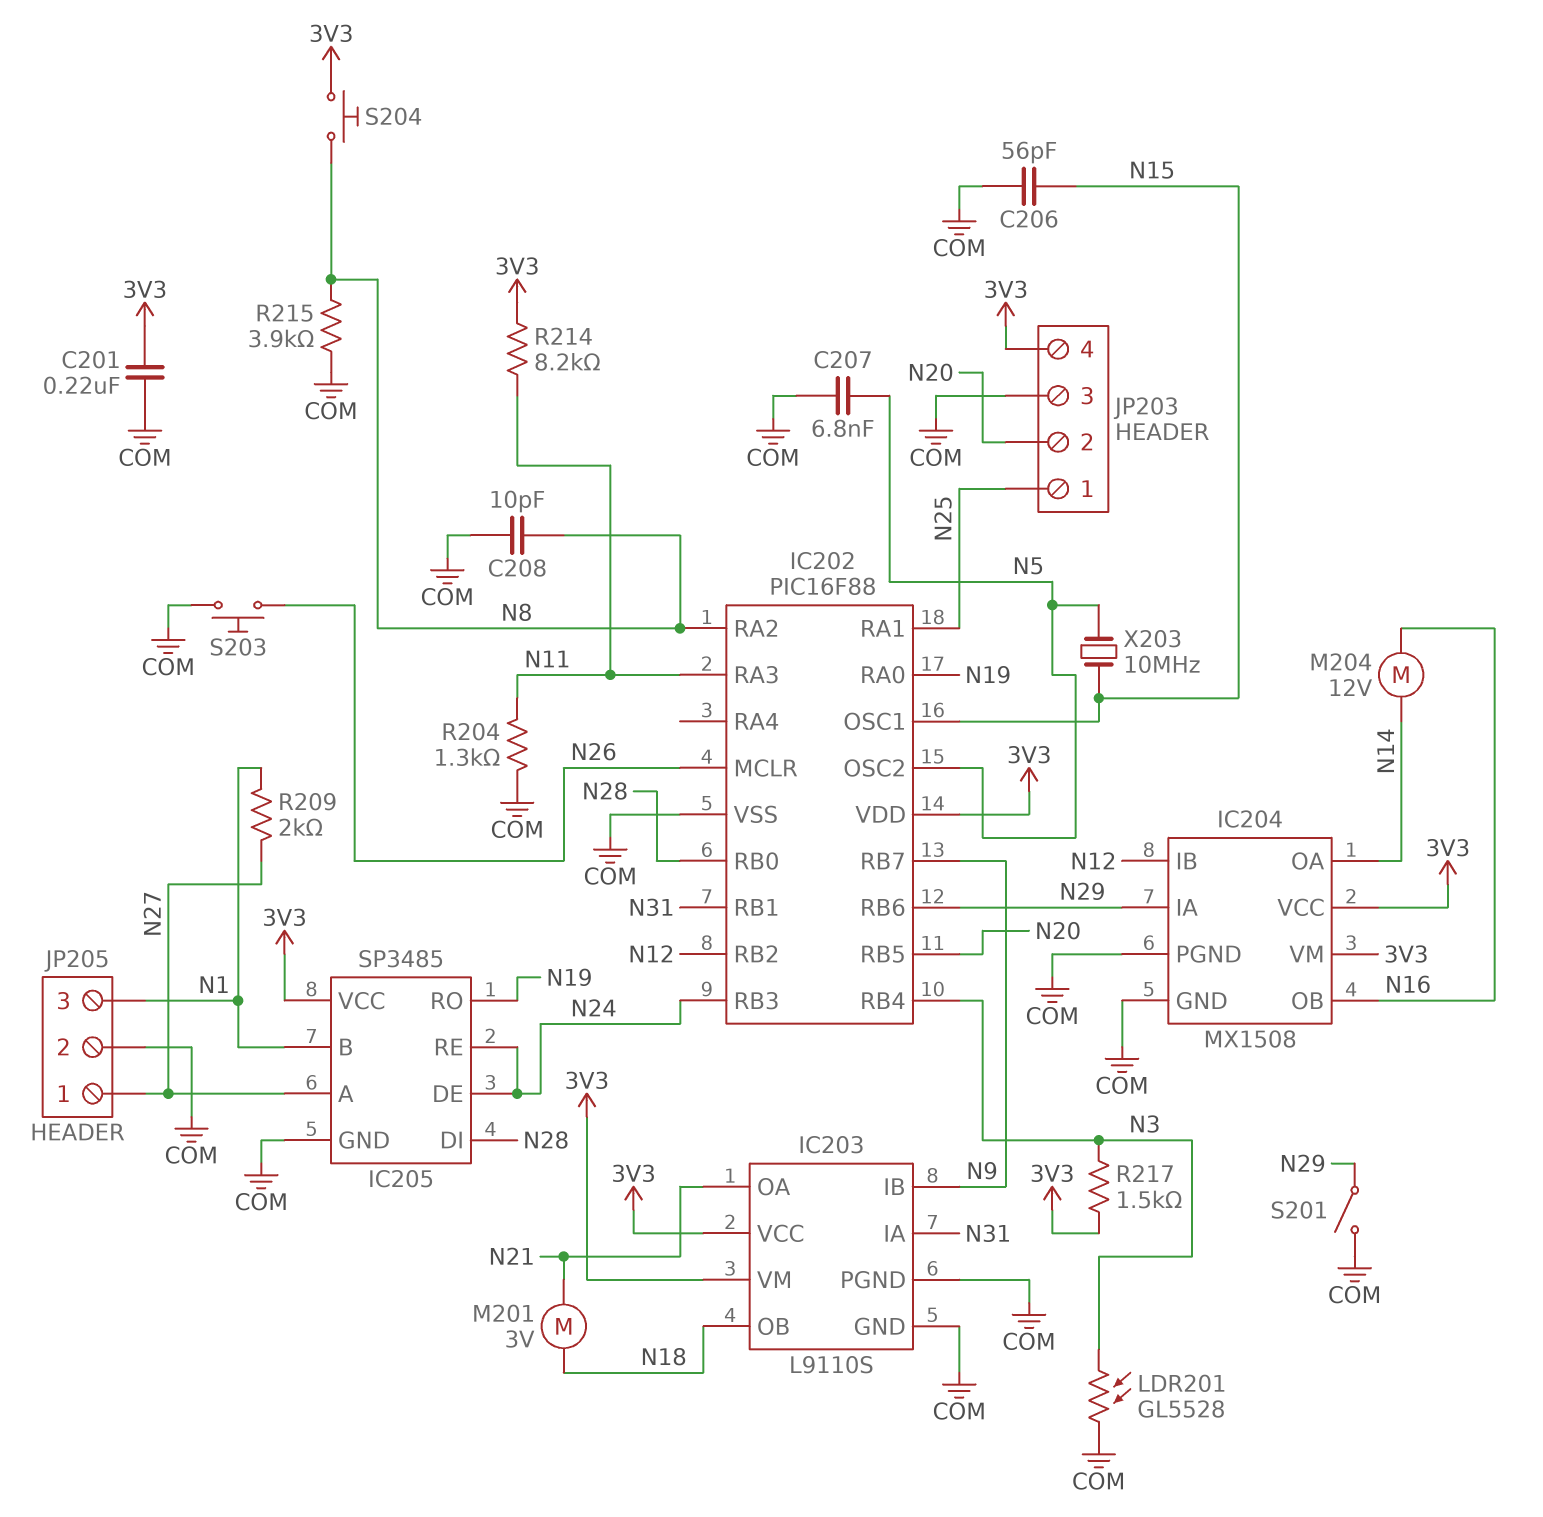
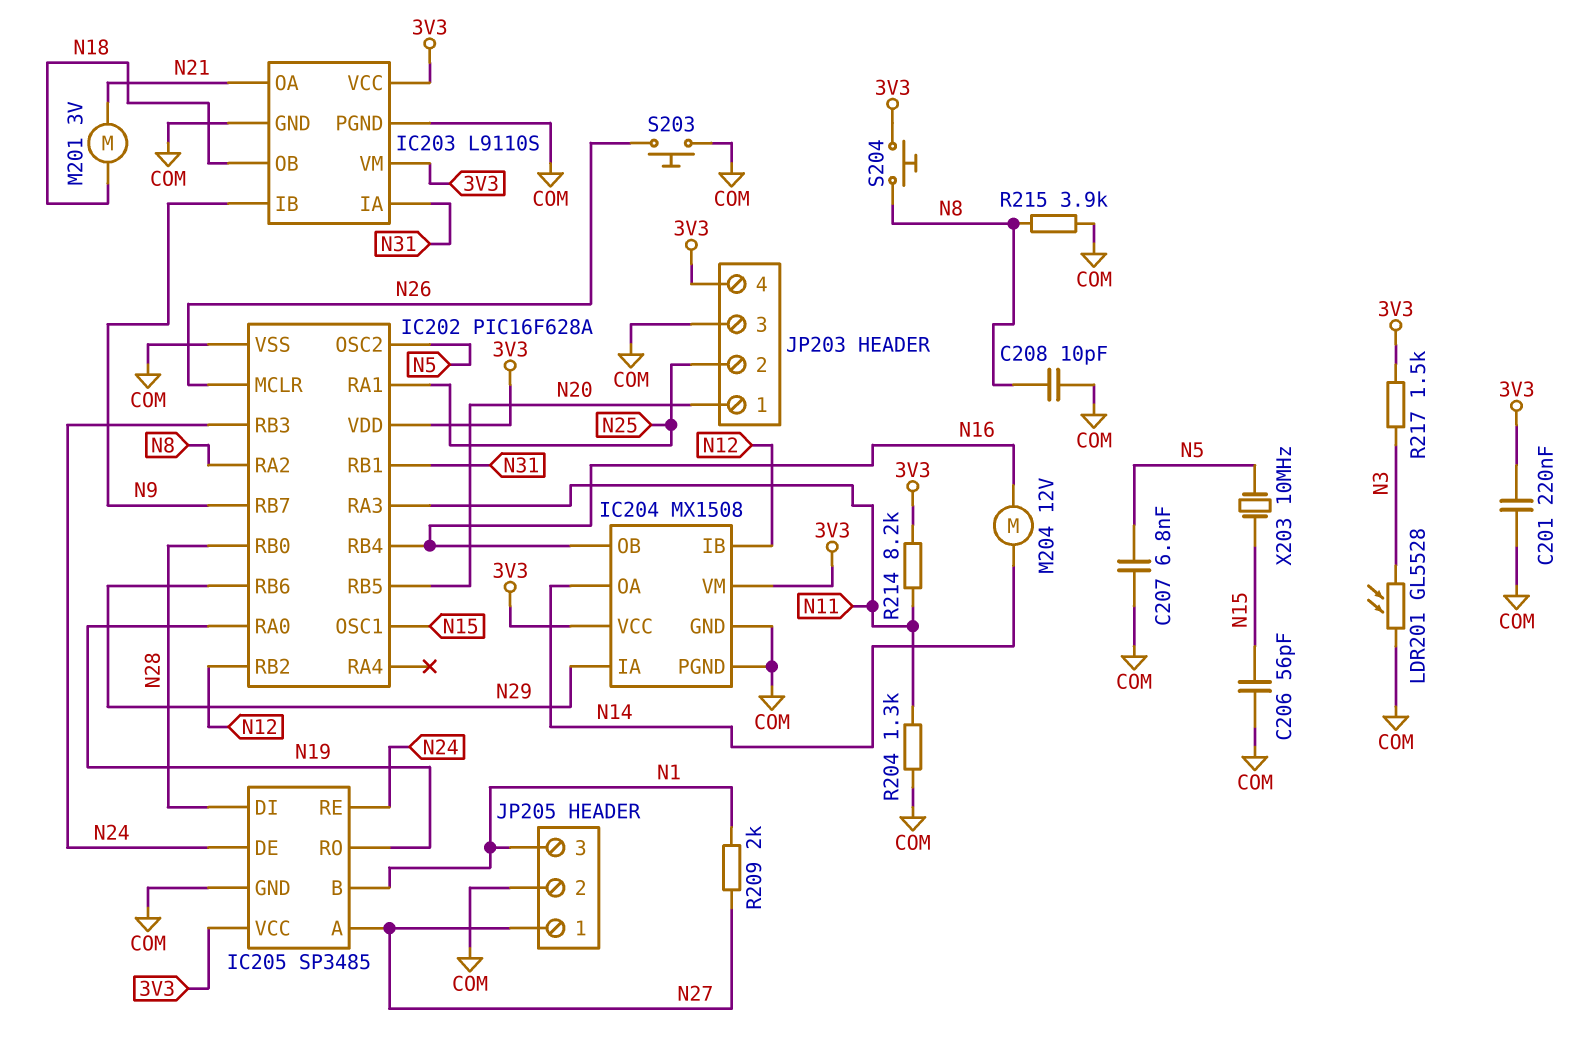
IC202: PIC16F88 -> PIC16F628A
IC202 pin RB4: N3 -> N16
JP203 pin 1: N25 -> N20
JP203 pin 2: N20 -> N25
S201: switch (COM, N29) -> none

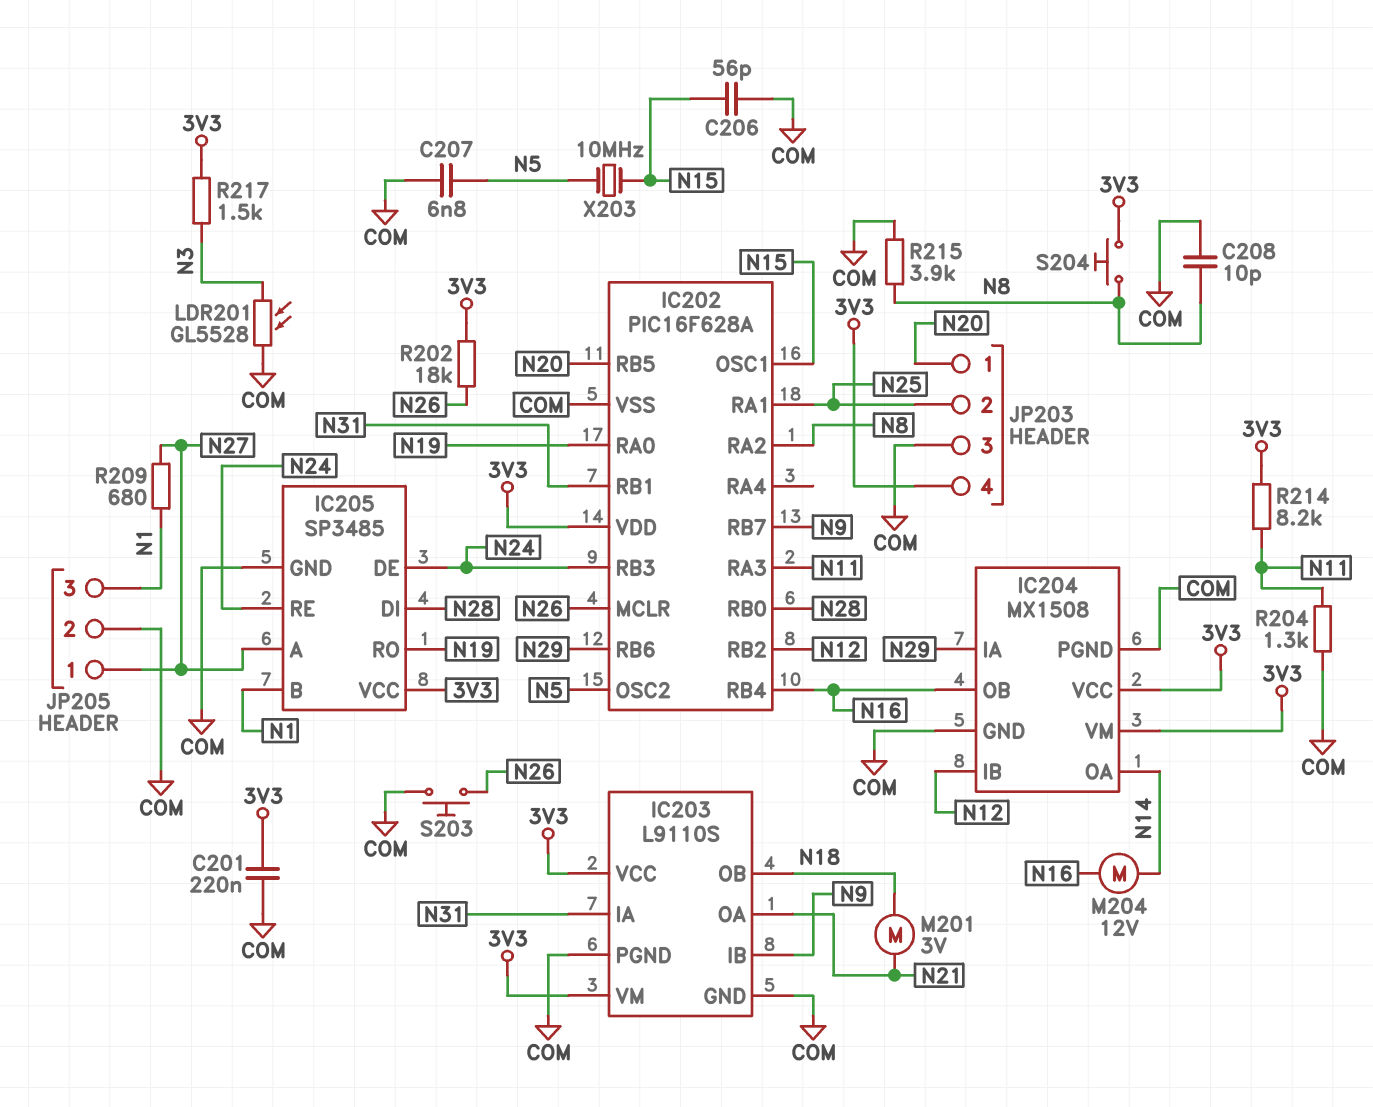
R202: none -> 18k (3V3, N26)
R209: 2k (N1, N27) -> 680 (N1, N27)

